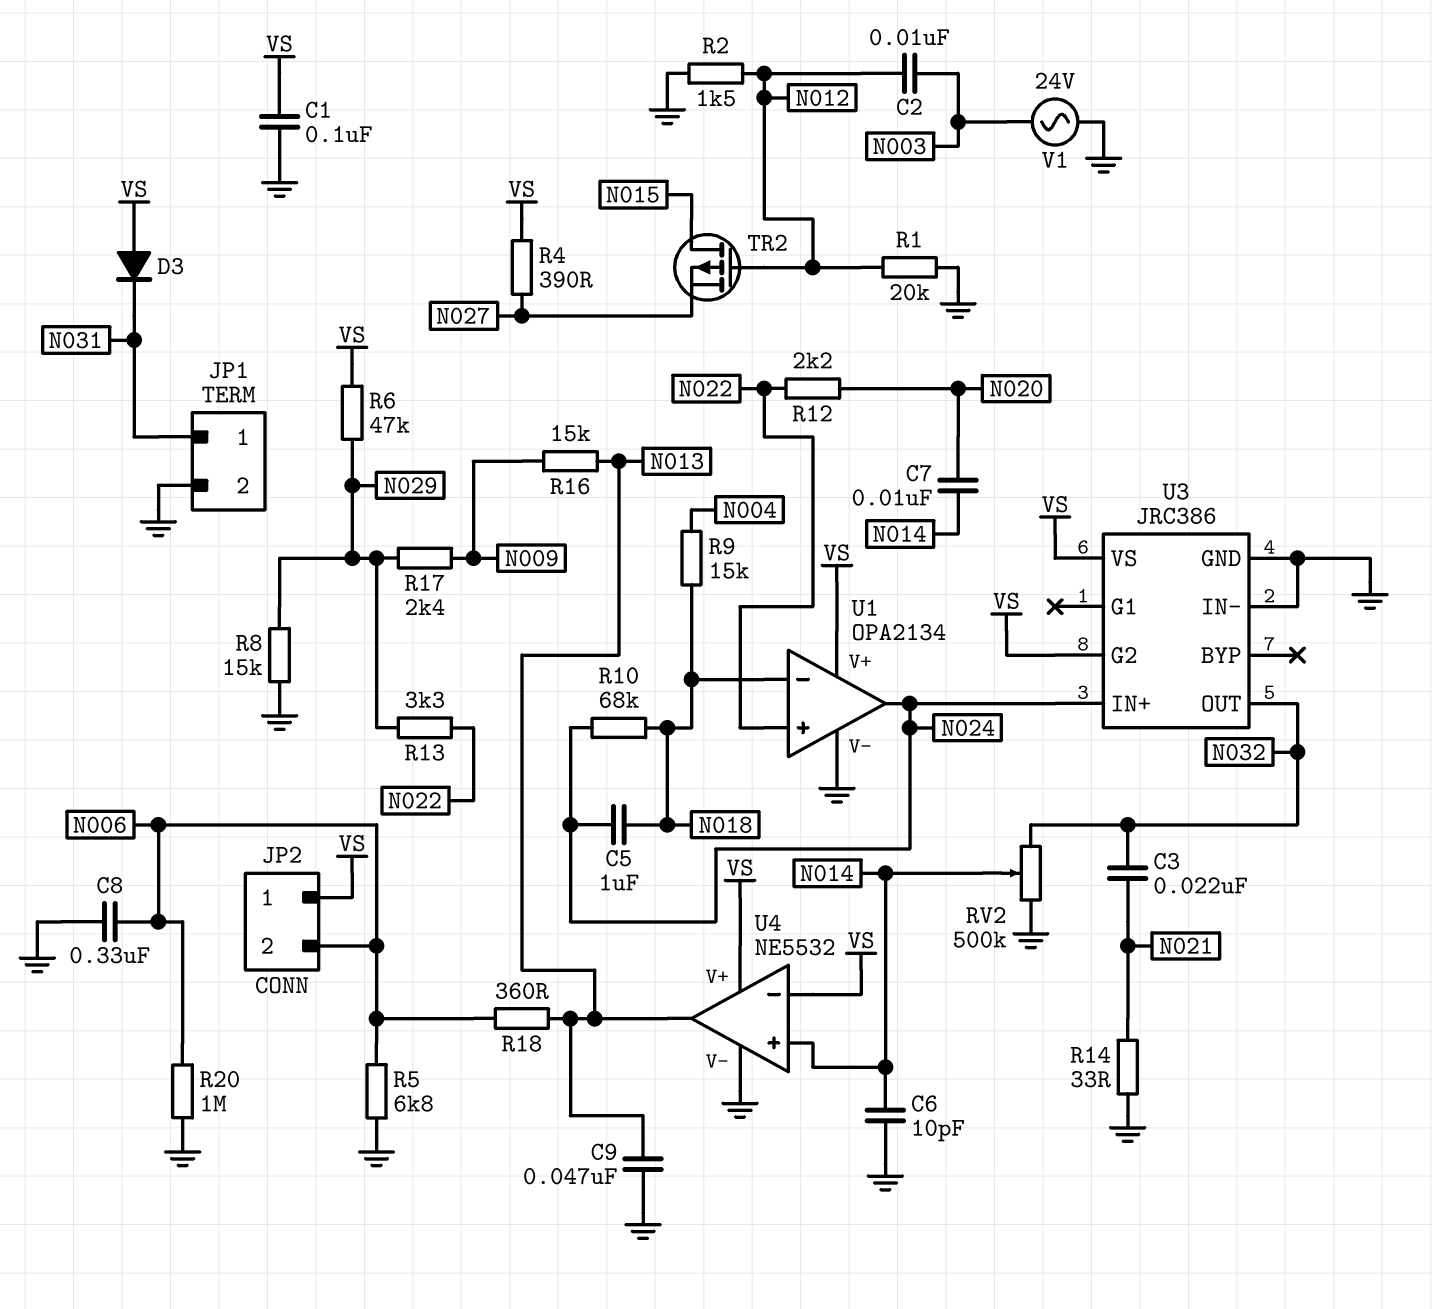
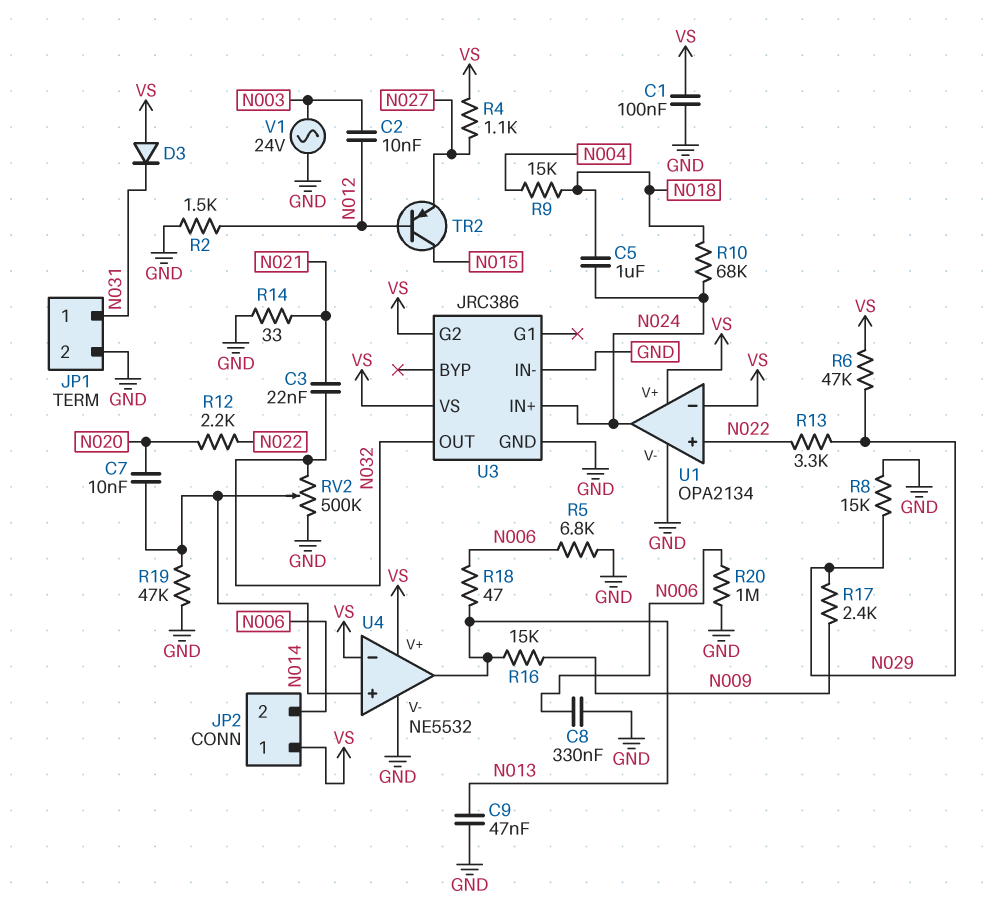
C6: 10pF (GND, N014) -> none
R1: 20k (GND, N012) -> none
R4: 390 (N027, VS) -> 1.1k (N027, VS)
R18: 360 (N006, N013) -> 47 (N006, N013)
R19: none -> 47k (GND, N014)
TR2: PMOS (G N012, D N015, S N027) -> PNP (B N012, C N015, E N027)
U1 pin in-: N018 -> VS

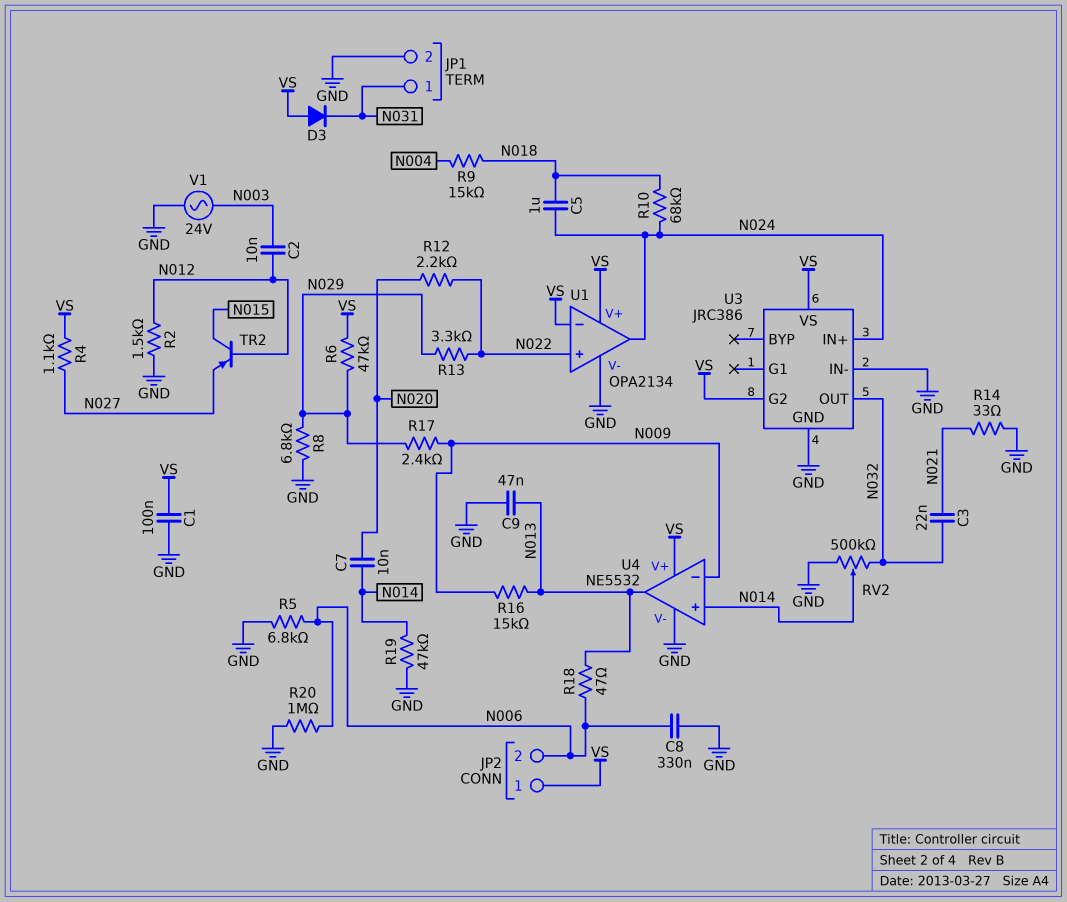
R8: 15k (GND, N029) -> 6.8k (GND, N029)
U4 pin in-: VS -> N009

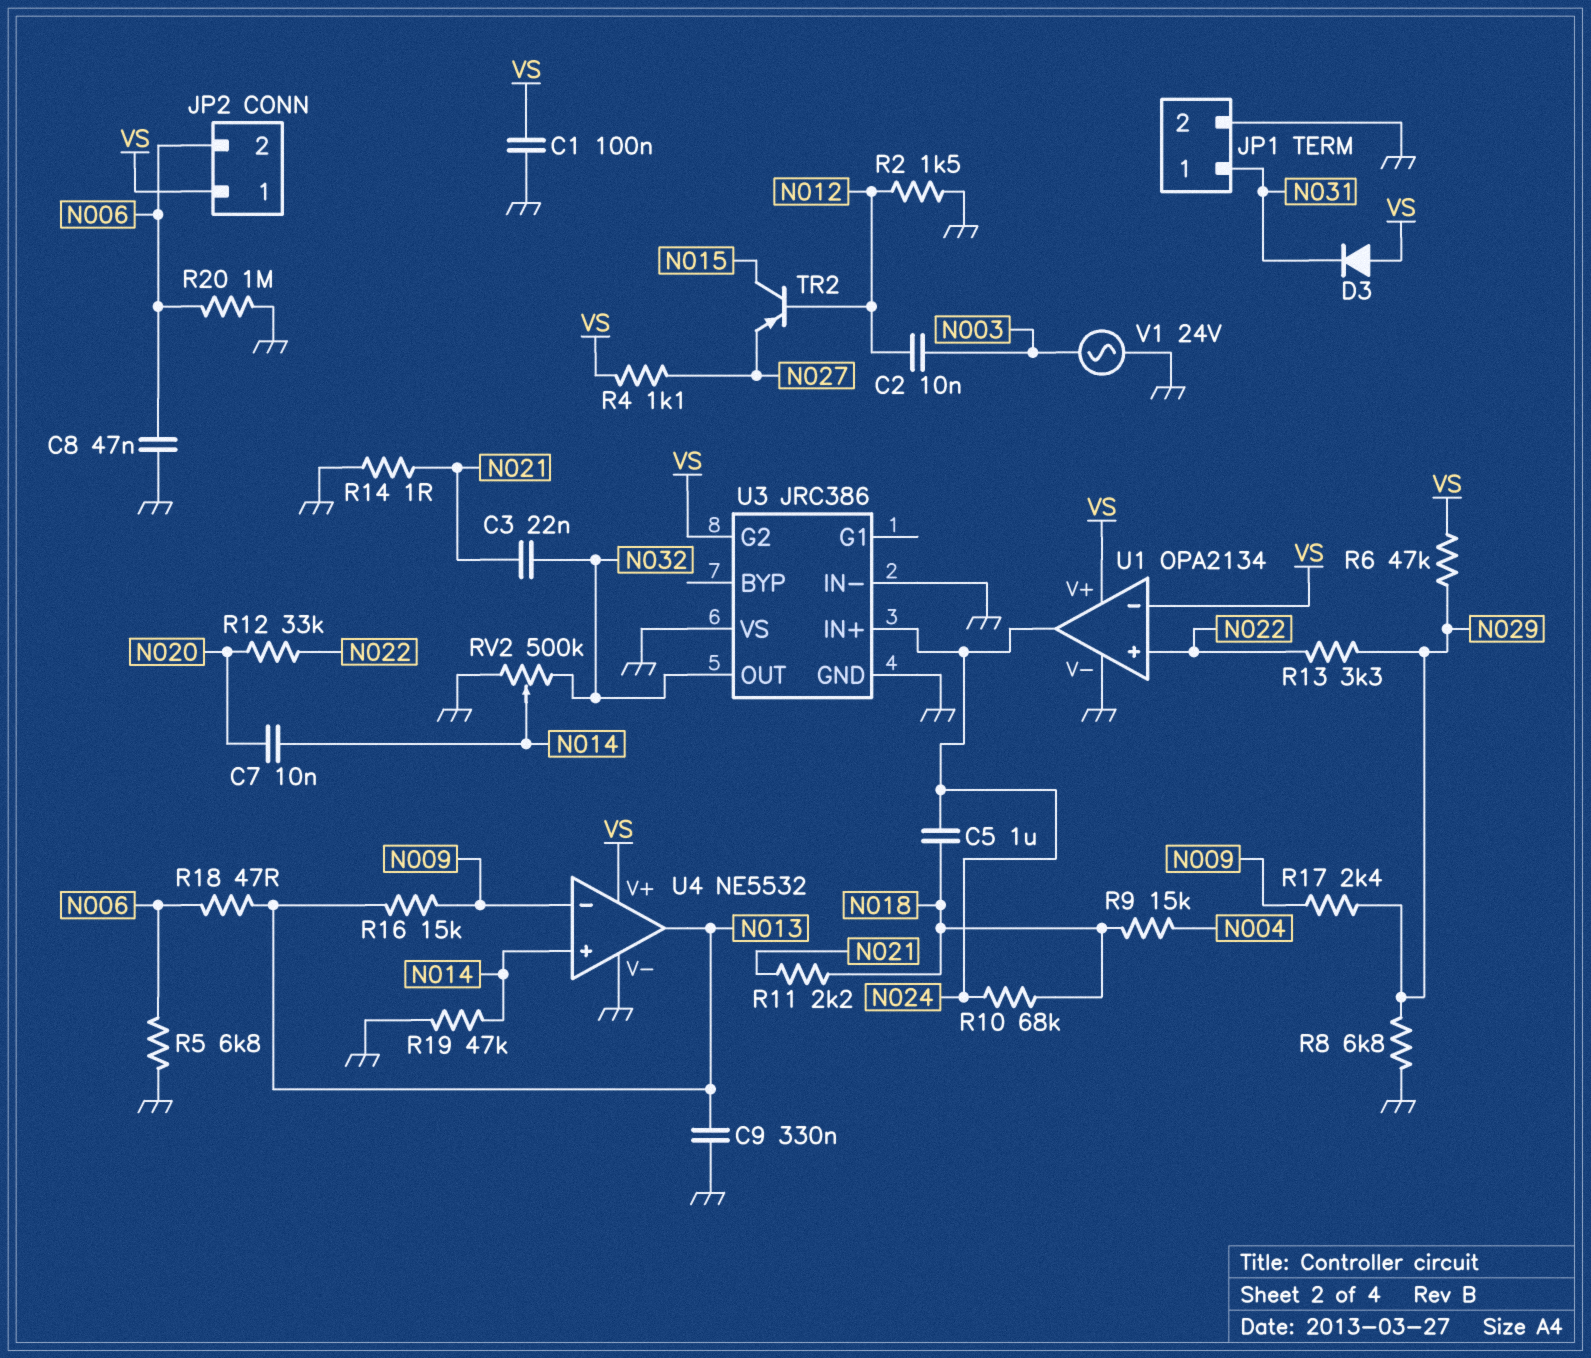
C8: 330nF (GND, N006) -> 47nF (GND, N006)
C9: 47nF (GND, N013) -> 330nF (GND, N013)
R11: none -> 2.2k (N018, N021)
R12: 2.2k (N020, N022) -> 33k (N020, N022)
R14: 33 (GND, N021) -> 1 (GND, N021)
U3 pin VS: VS -> GND

